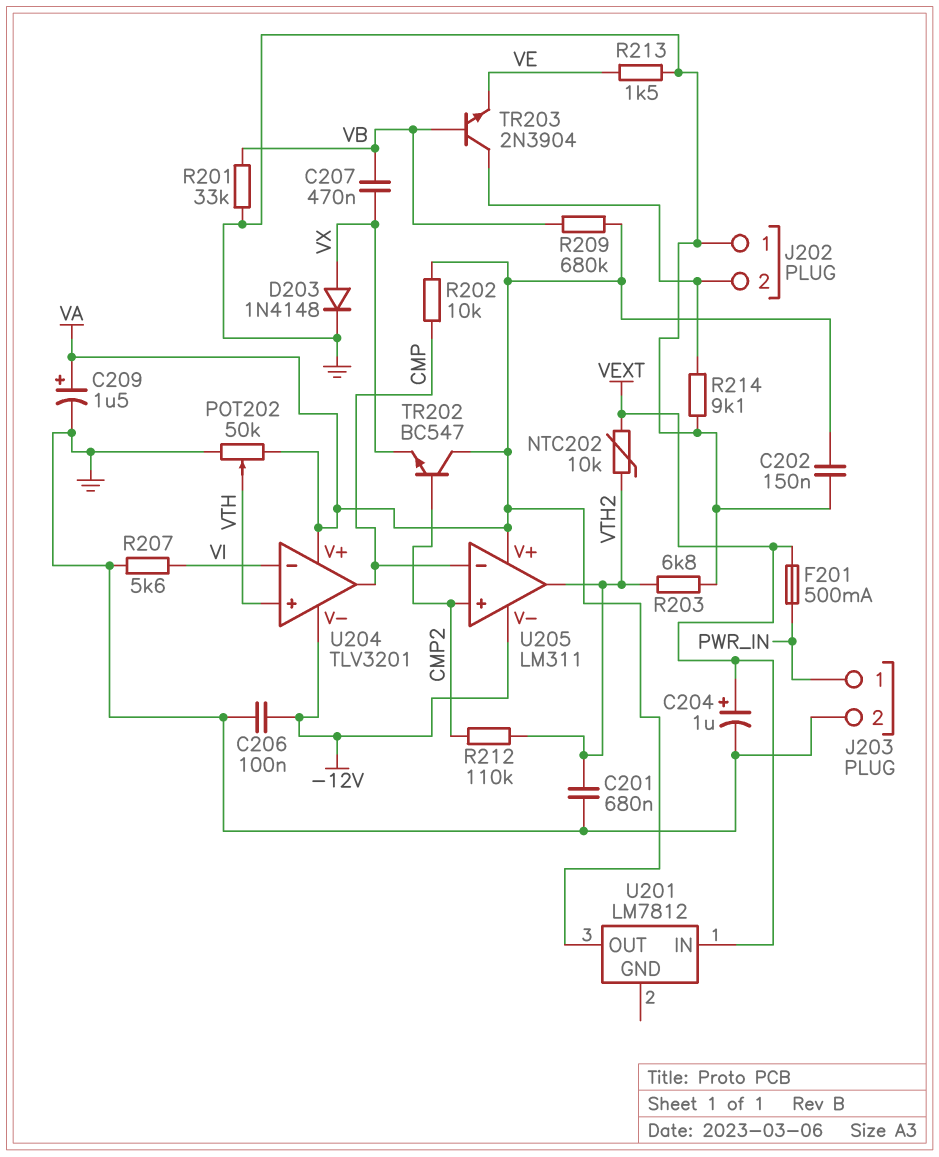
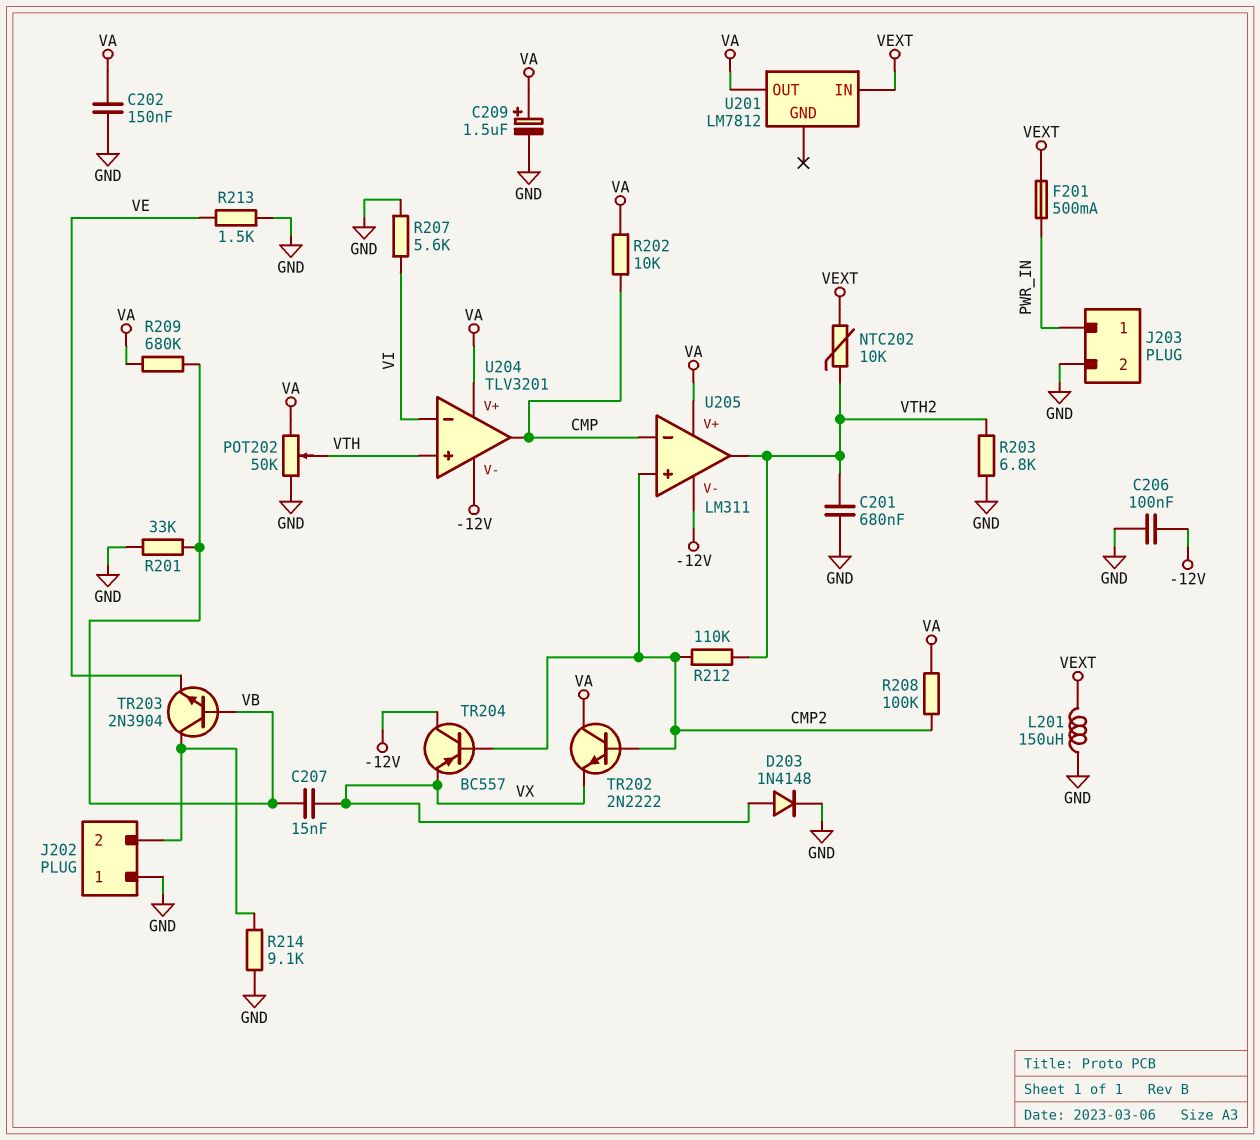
C204: 1uF (plus VEXT, minus GND) -> none
C207: 470nF (VB, VX) -> 15nF (VB, VX)
L201: none -> 150uH (GND, VEXT)
R208: none -> 100k (CMP2, VA)
TR202: NPN BC547 (B CMP2, C VA, E VX) -> NPN 2N2222 (B CMP2, C VA, E VX)
TR204: none -> PNP BC557 (B CMP2, C -12V, E VX)

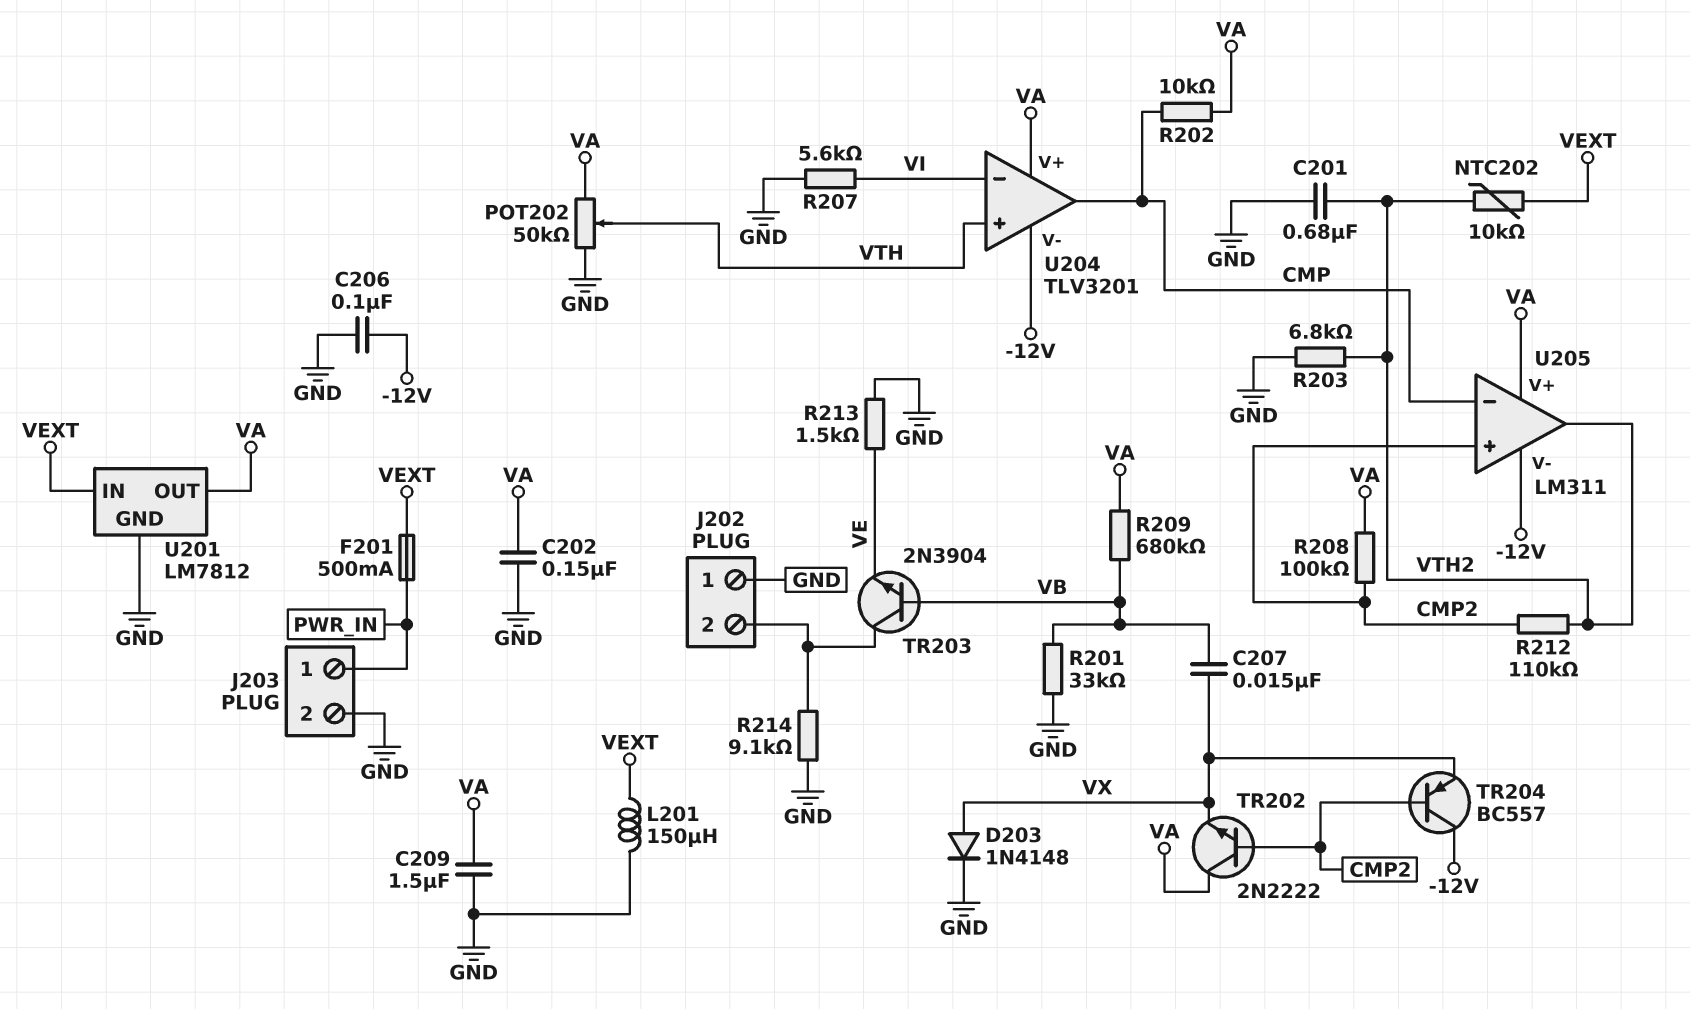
C209: 1.5uF (plus VA, minus GND) -> 1.5uF (GND, VA)
U201 pin GND: none -> GND

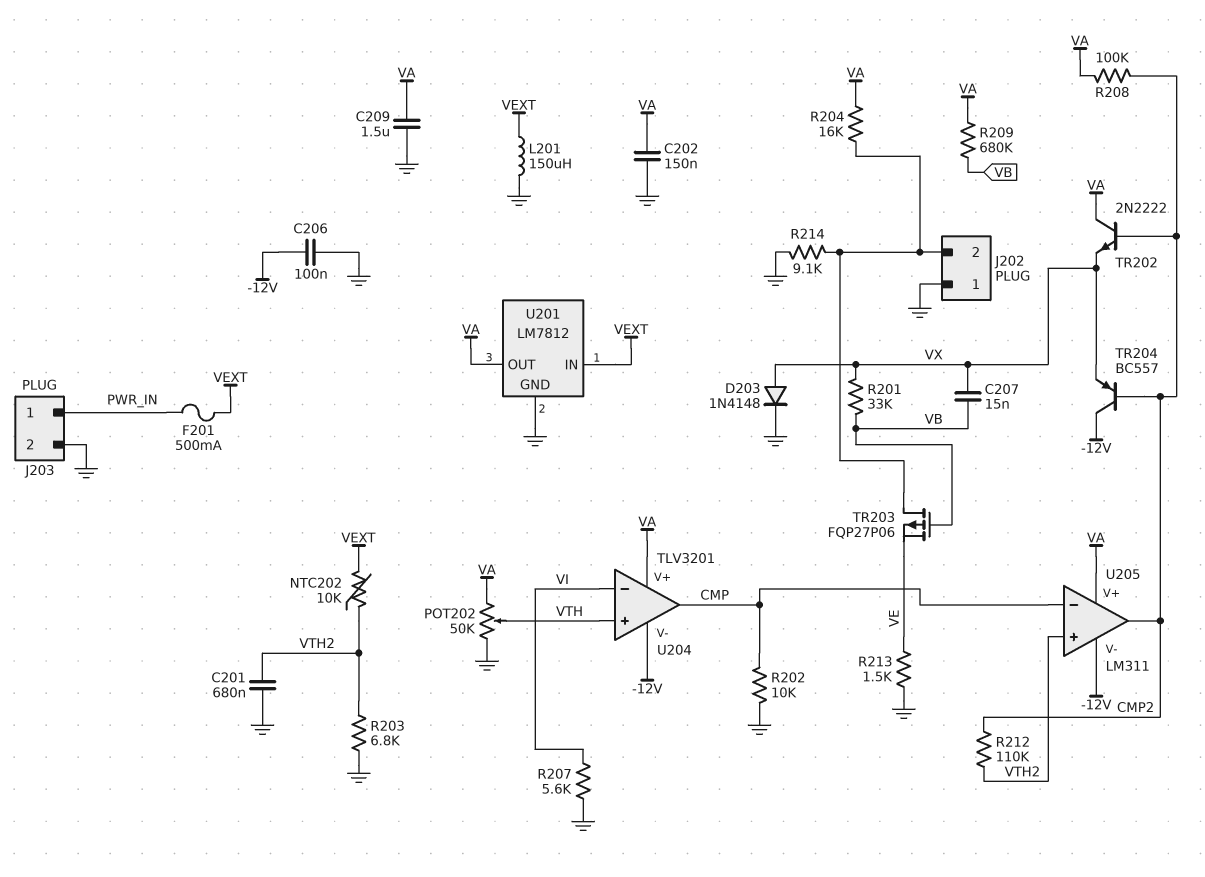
R201: 33k (GND, VB) -> 33k (VB, VX)
R202: 10k (CMP, VA) -> 10k (CMP, GND)
R204: none -> 16k (J202/2, VA)
TR203: NPN 2N3904 (B VB, C J202/2, E VE) -> PMOS FQP27P06 (G VB, D J202/2, S VE)
U205 pin in+: CMP2 -> VTH2
U205 pin out: VTH2 -> CMP2

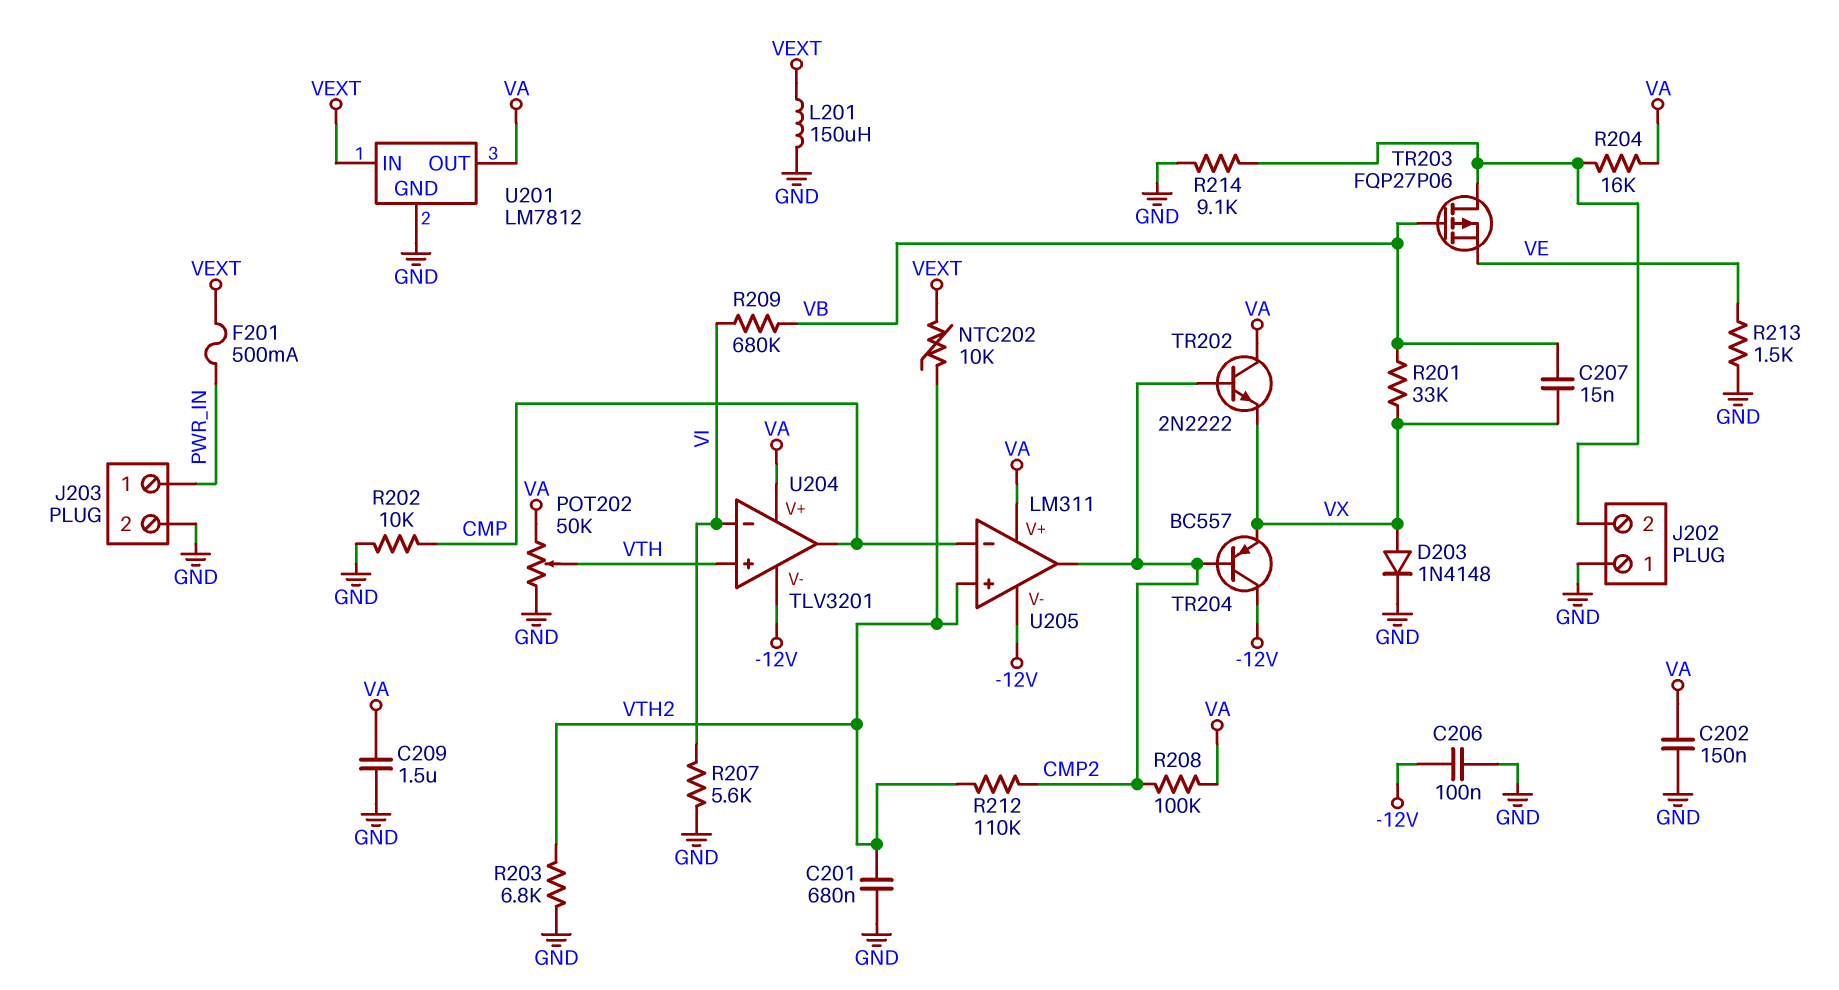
R209: 680k (VA, VB) -> 680k (VB, VI)

